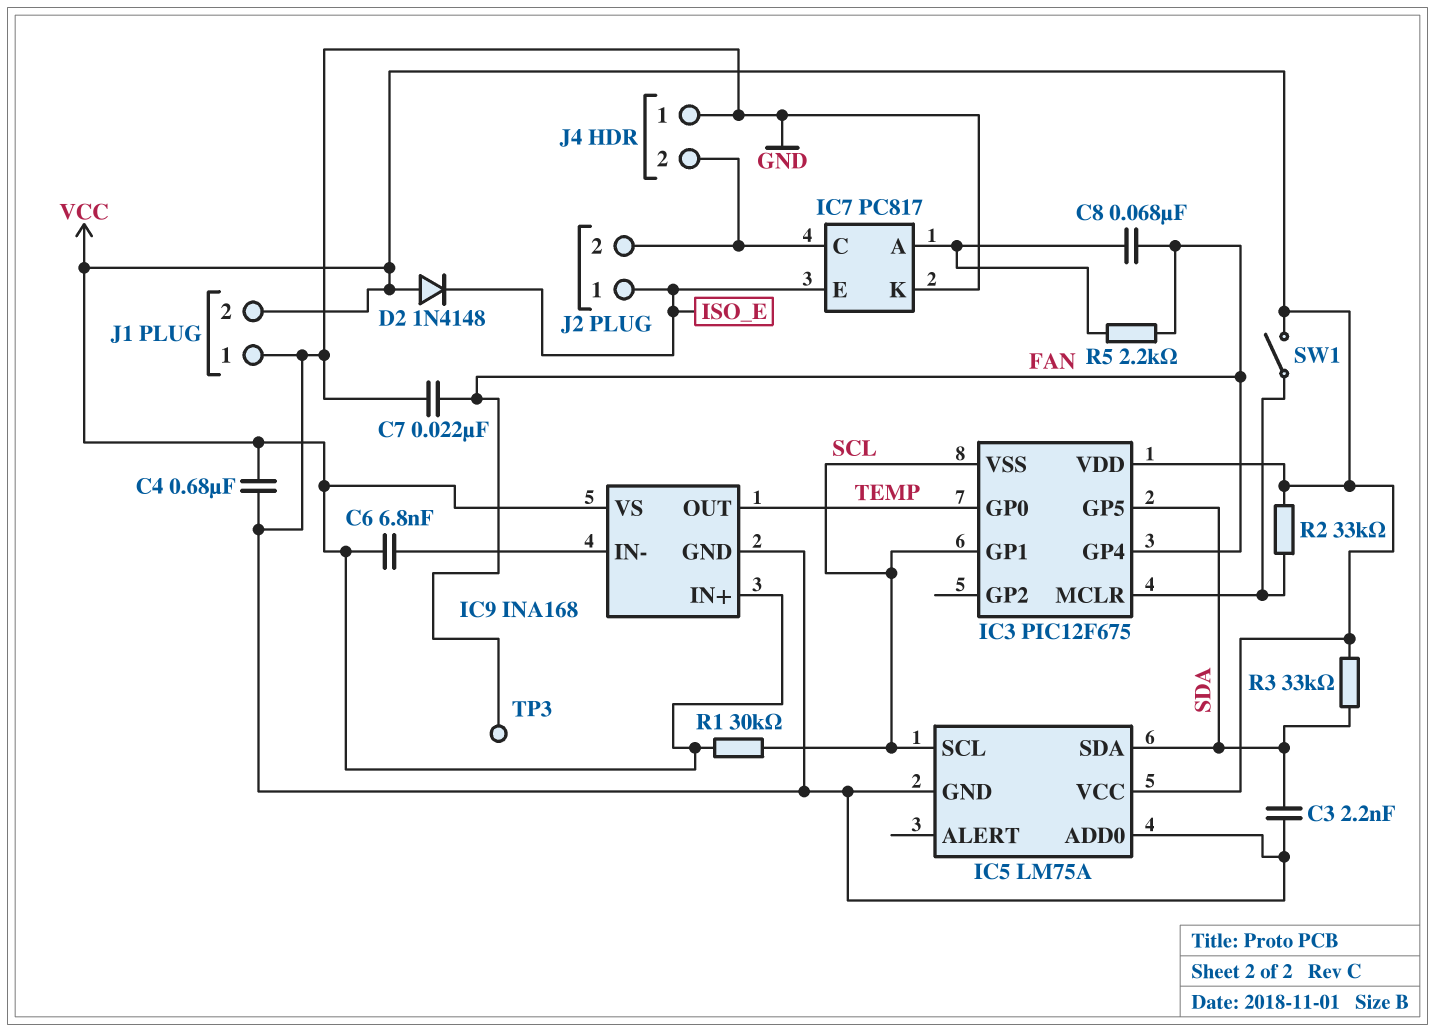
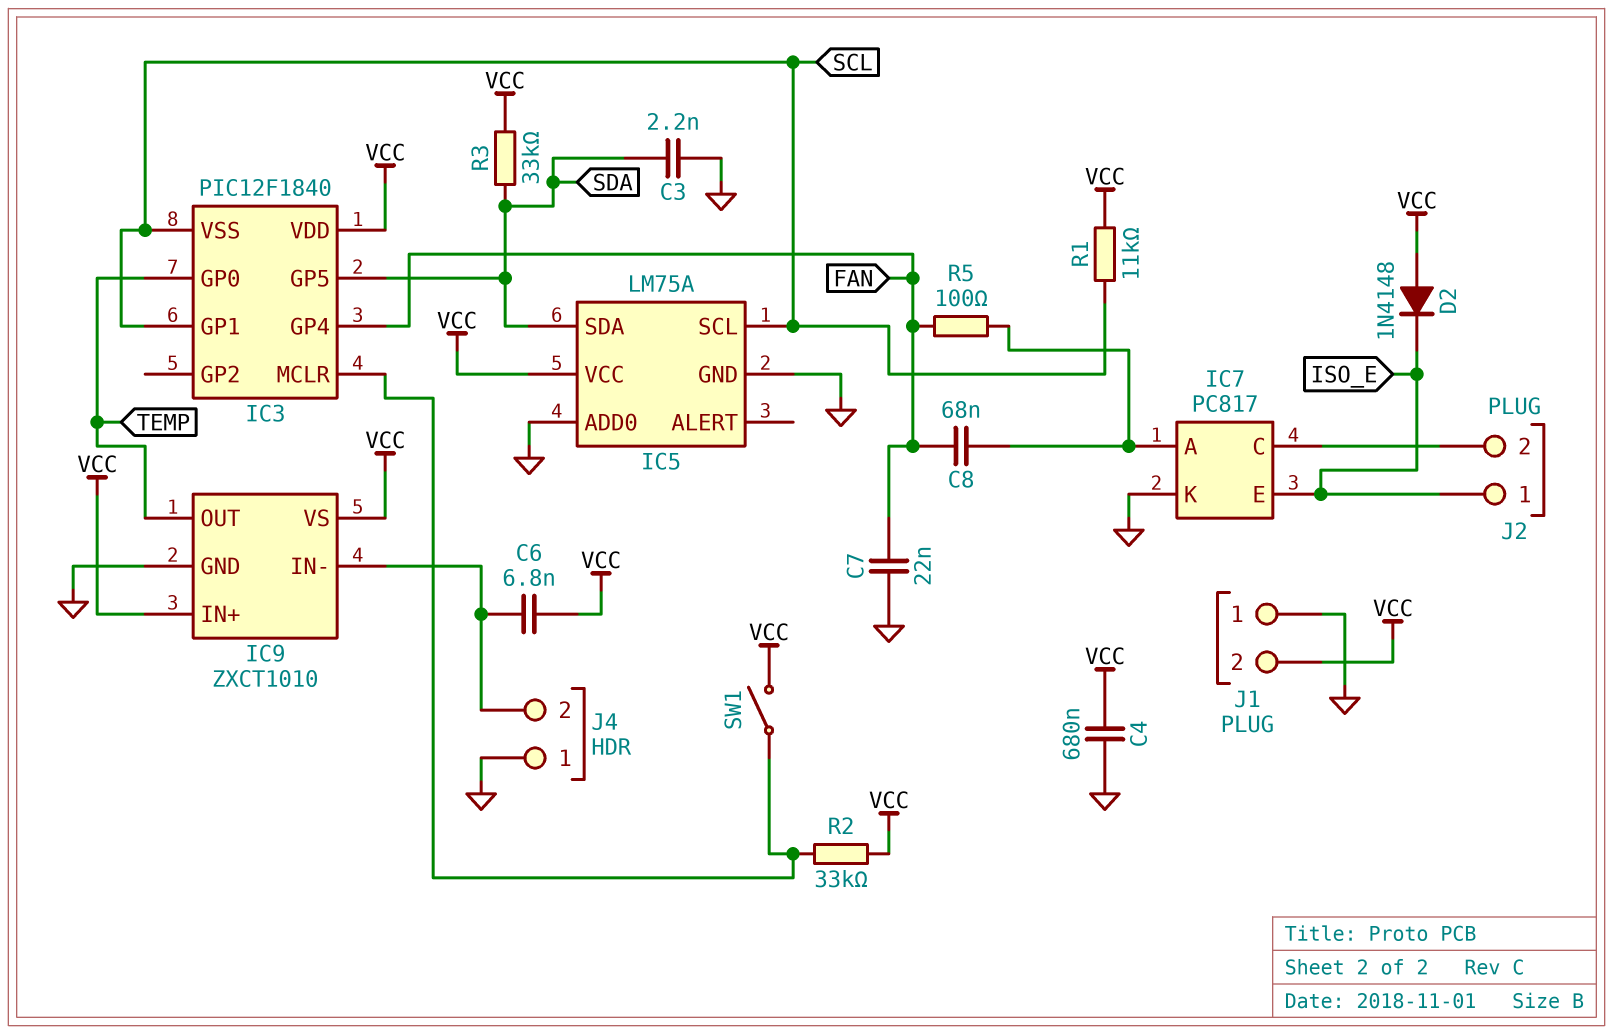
IC3: PIC12F675 -> PIC12F1840
IC9: INA168 -> ZXCT1010
J4 pin 2: IC7/C -> IC9/IN-
R1: 30k (SCL, VCC) -> 11k (SCL, VCC)
R5: 2.2k (FAN, IC7/A) -> 100 (FAN, IC7/A)
TP3: test point (FAN) -> none

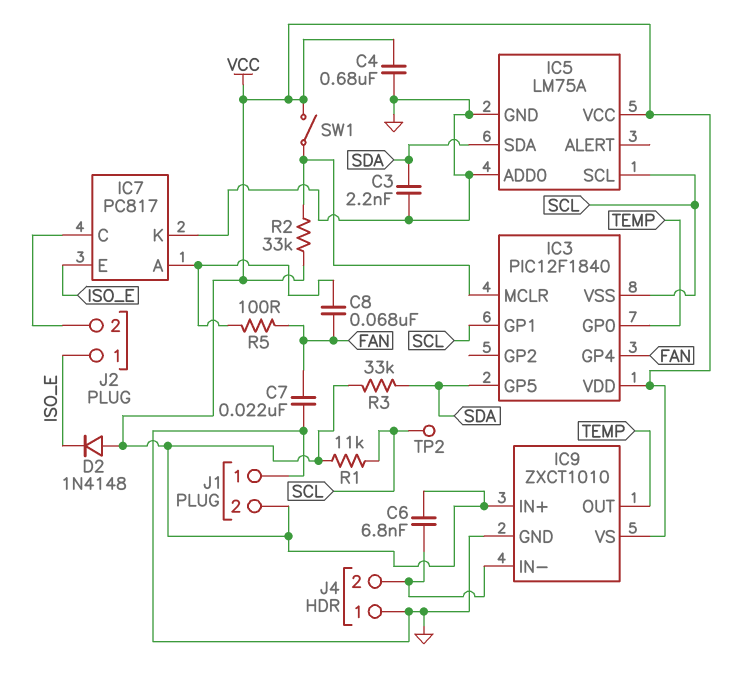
TP2: none -> test point (SCL)

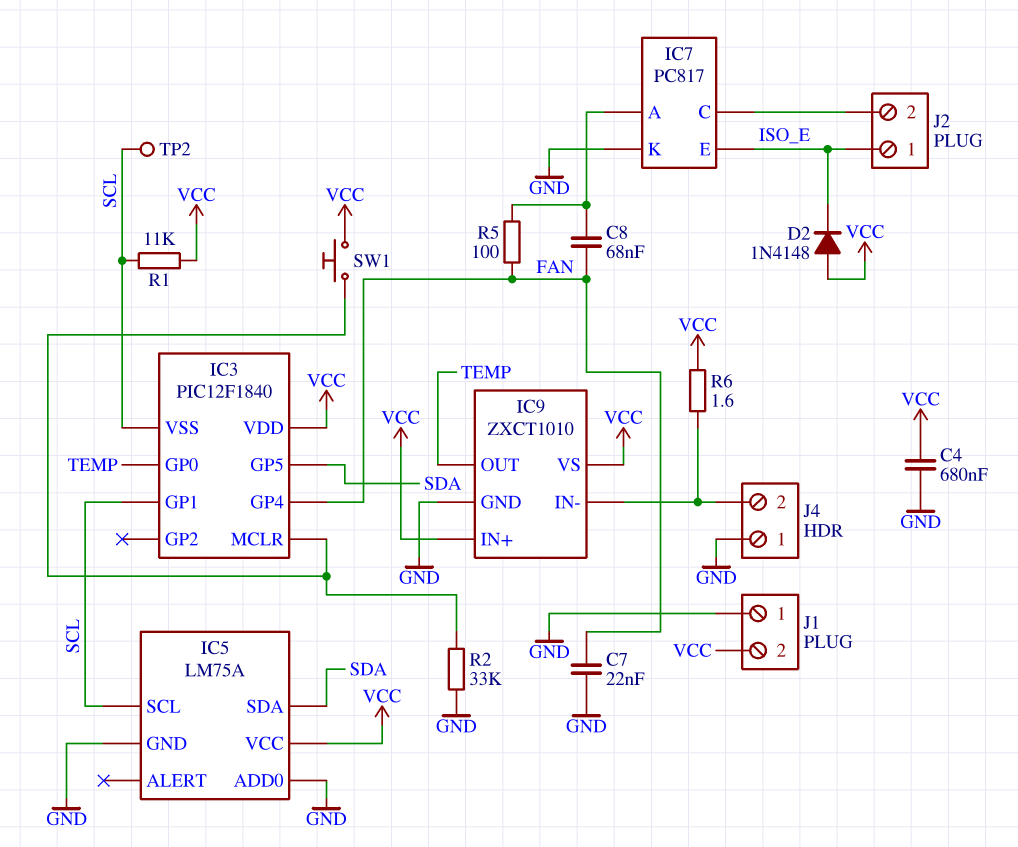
C3: 2.2nF (GND, SDA) -> none
C6: 6.8nF (IC9/IN-, VCC) -> none
R2: 33k (IC3/MCLR, VCC) -> 33k (GND, IC3/MCLR)
R3: 33k (SDA, VCC) -> none
R6: none -> 1.6 (IC9/IN-, VCC)
SW1: switch (IC3/MCLR, VCC) -> button (IC3/MCLR, VCC)

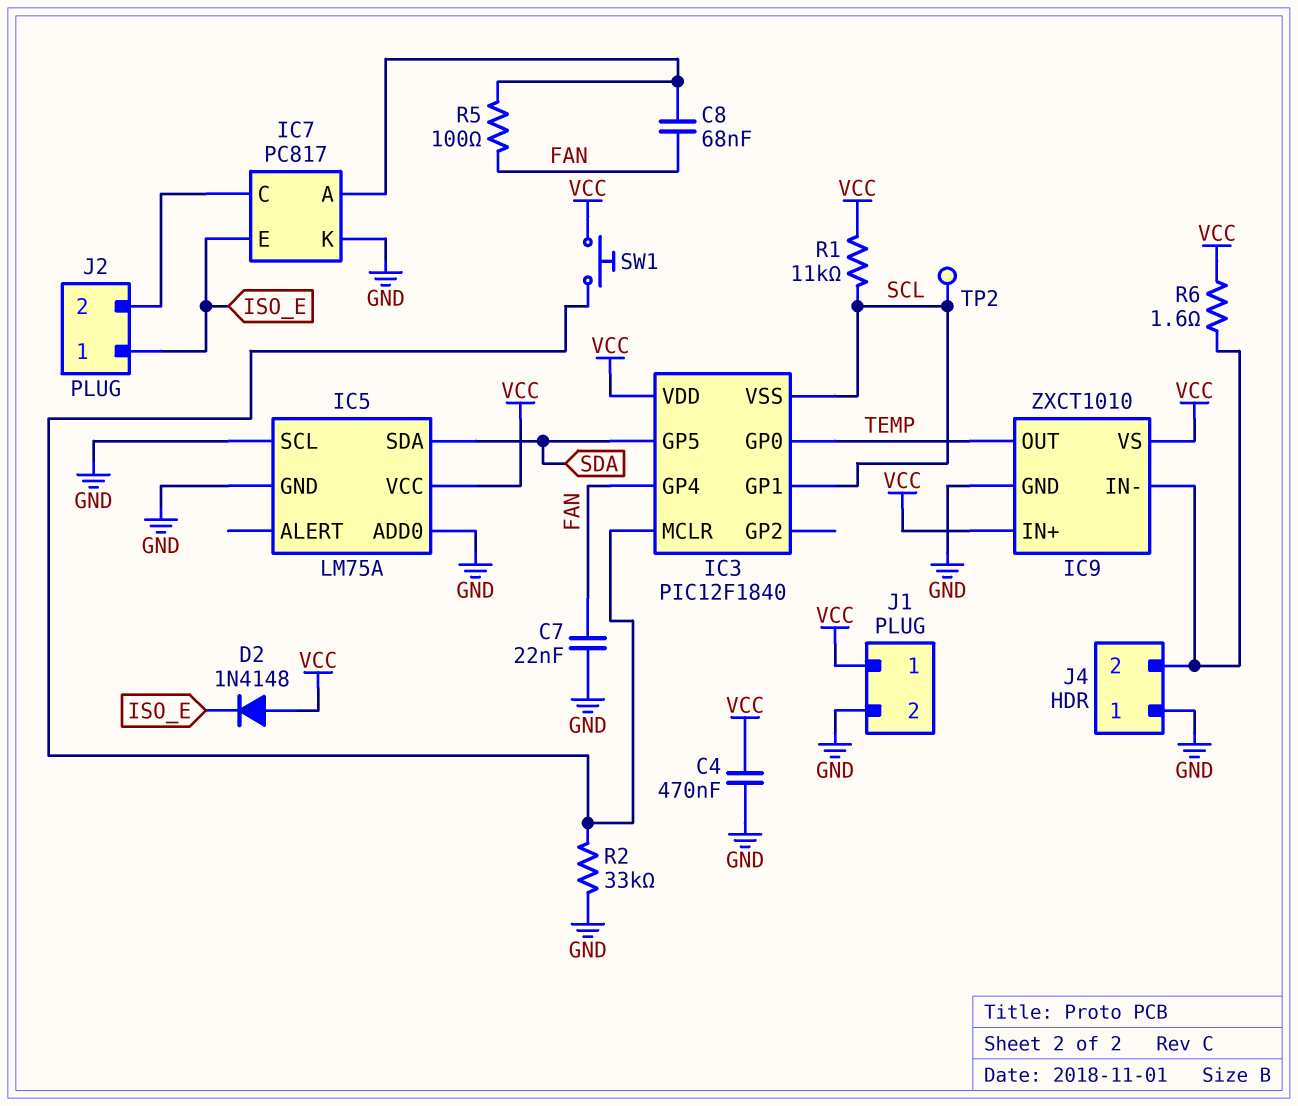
C4: 680nF (GND, VCC) -> 470nF (GND, VCC)
IC5 pin SCL: SCL -> GND
J1 pin 1: GND -> VCC
J1 pin 2: VCC -> GND

